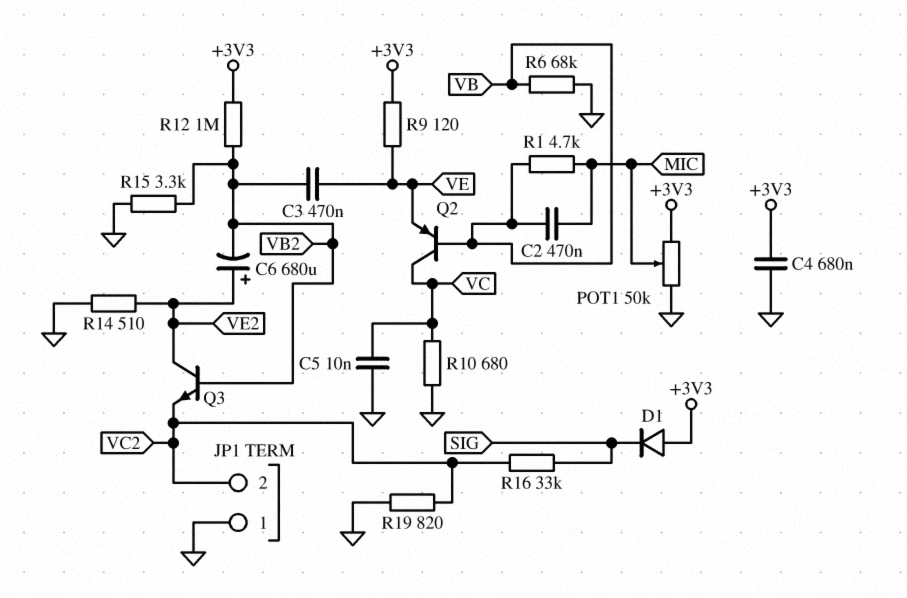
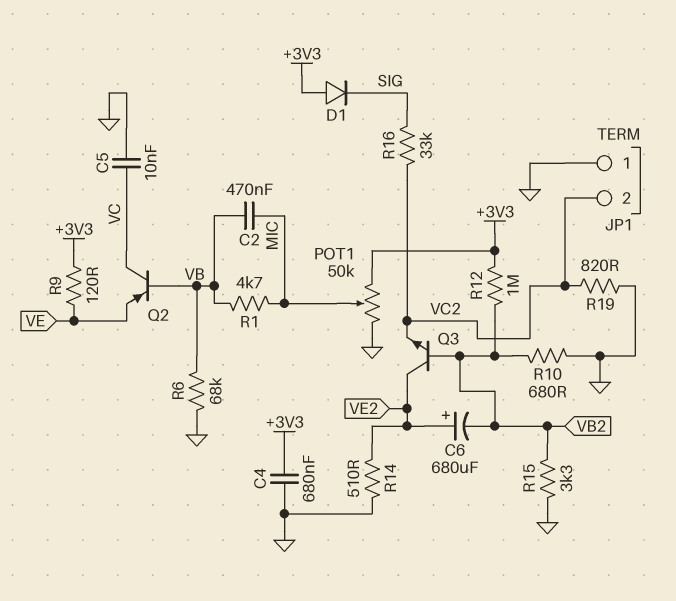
C3: 470nF (VB2, VE) -> none
R10: 680 (GND, VC) -> 680 (GND, VB2)

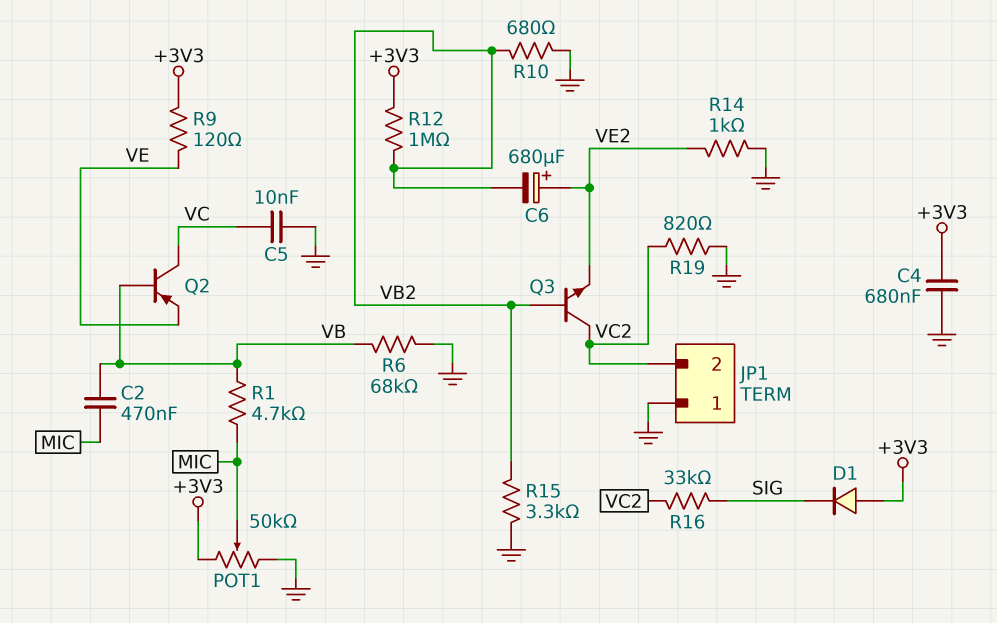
Q3: NPN (B VB2, C VE2, E VC2) -> NPN (B VB2, C VC2, E VE2)
R14: 510 (GND, VE2) -> 1k (GND, VE2)

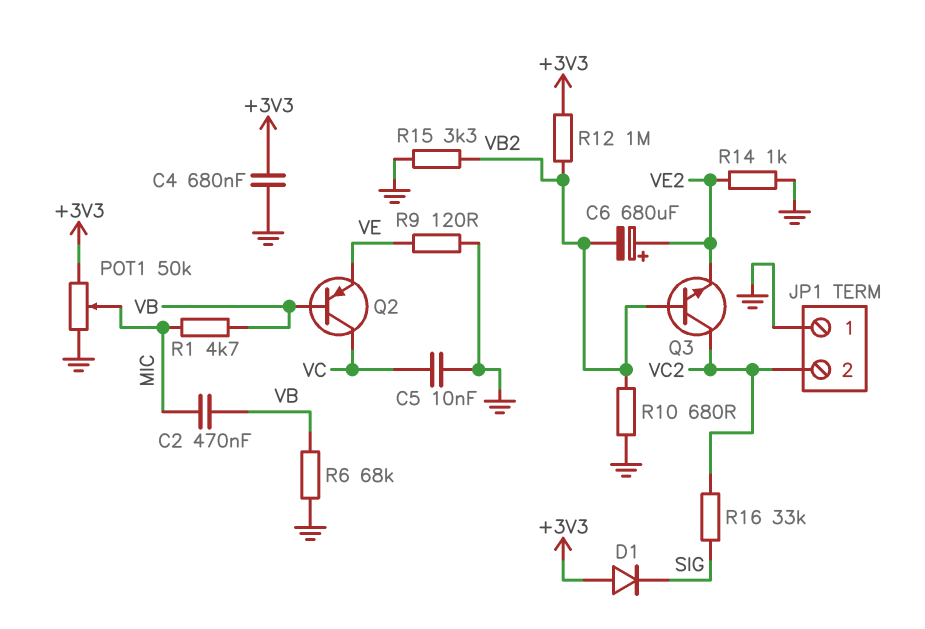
R9: 120 (+3V3, VE) -> 120 (GND, VE)
R19: 820 (GND, VC2) -> none

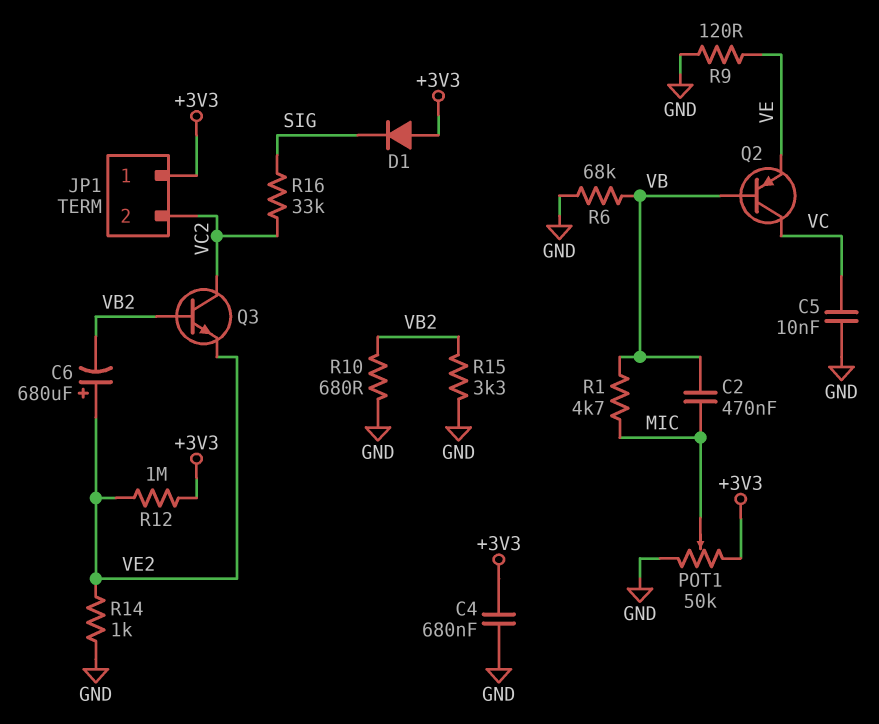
JP1 pin 1: GND -> +3V3
R12: 1M (+3V3, VB2) -> 1M (+3V3, VE2)

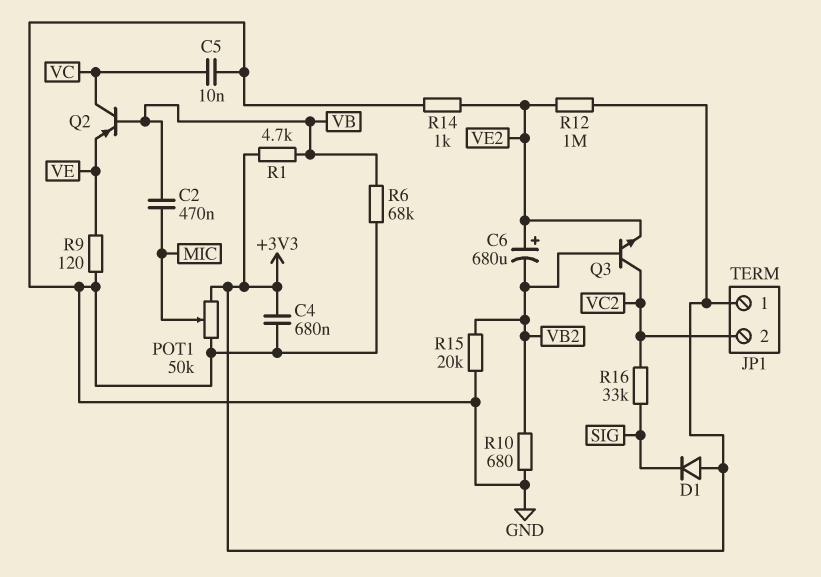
R1: 4.7k (MIC, VB) -> 4.7k (+3V3, VB)
R15: 3.3k (GND, VB2) -> 20k (GND, VB2)

